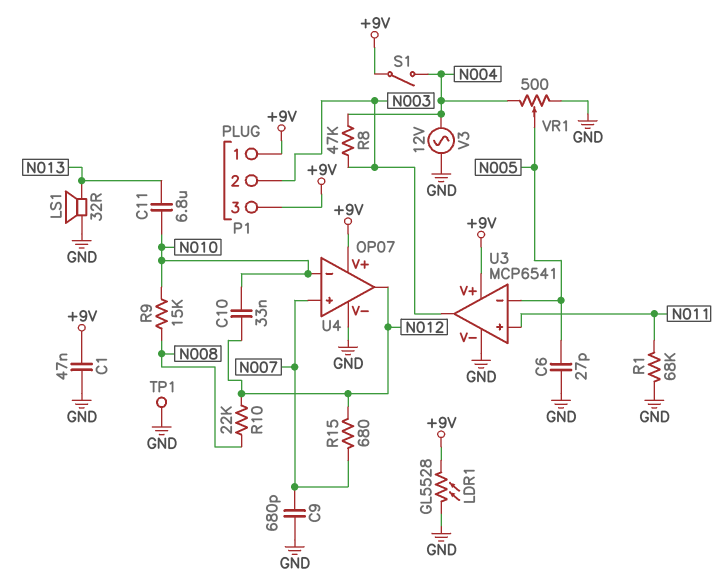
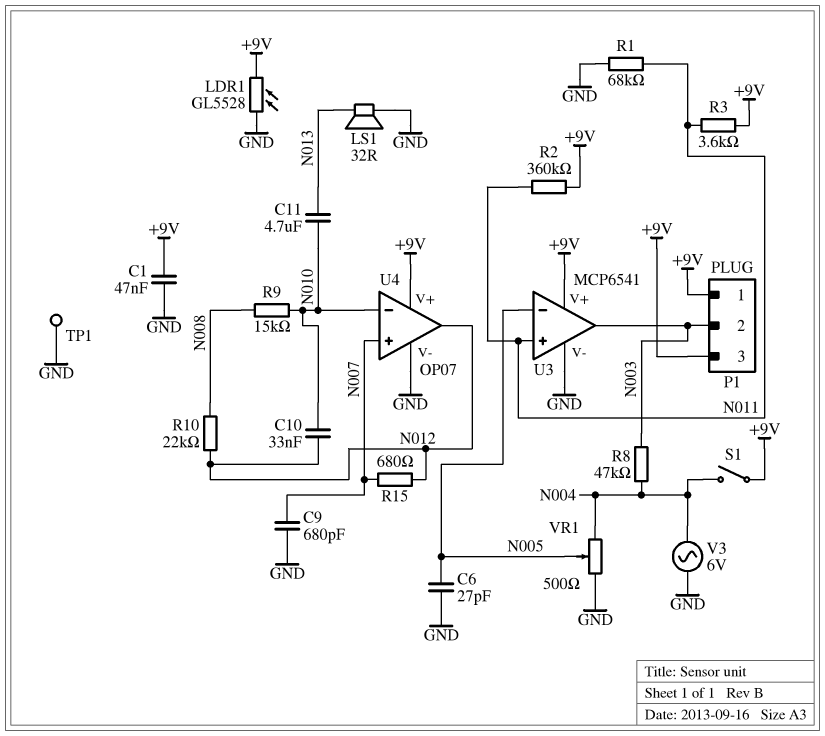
C11: 6.8uF (N010, N013) -> 4.7uF (N010, N013)
R2: none -> 360k (+9V, N011)
R3: none -> 3.6k (+9V, N011)
V3: AC 12V (GND, N004) -> AC 6V (GND, N004)

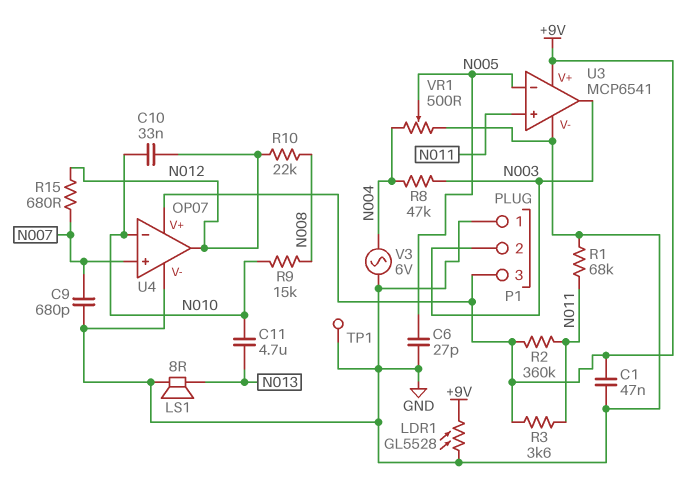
LS1: speaker 32R (GND, N013) -> speaker 8R (GND, N013)
P1 pin 1: +9V -> GND
S1: switch (+9V, N004) -> none

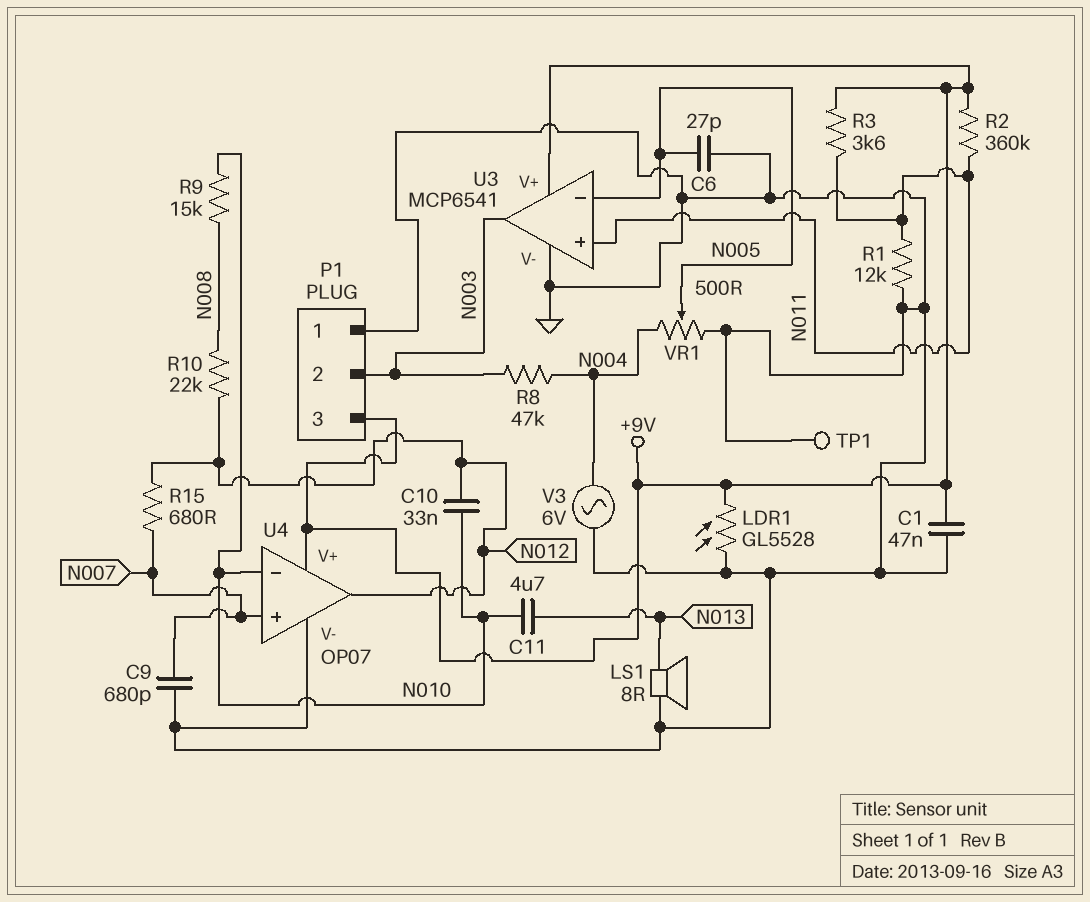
R1: 68k (GND, N011) -> 12k (GND, N011)

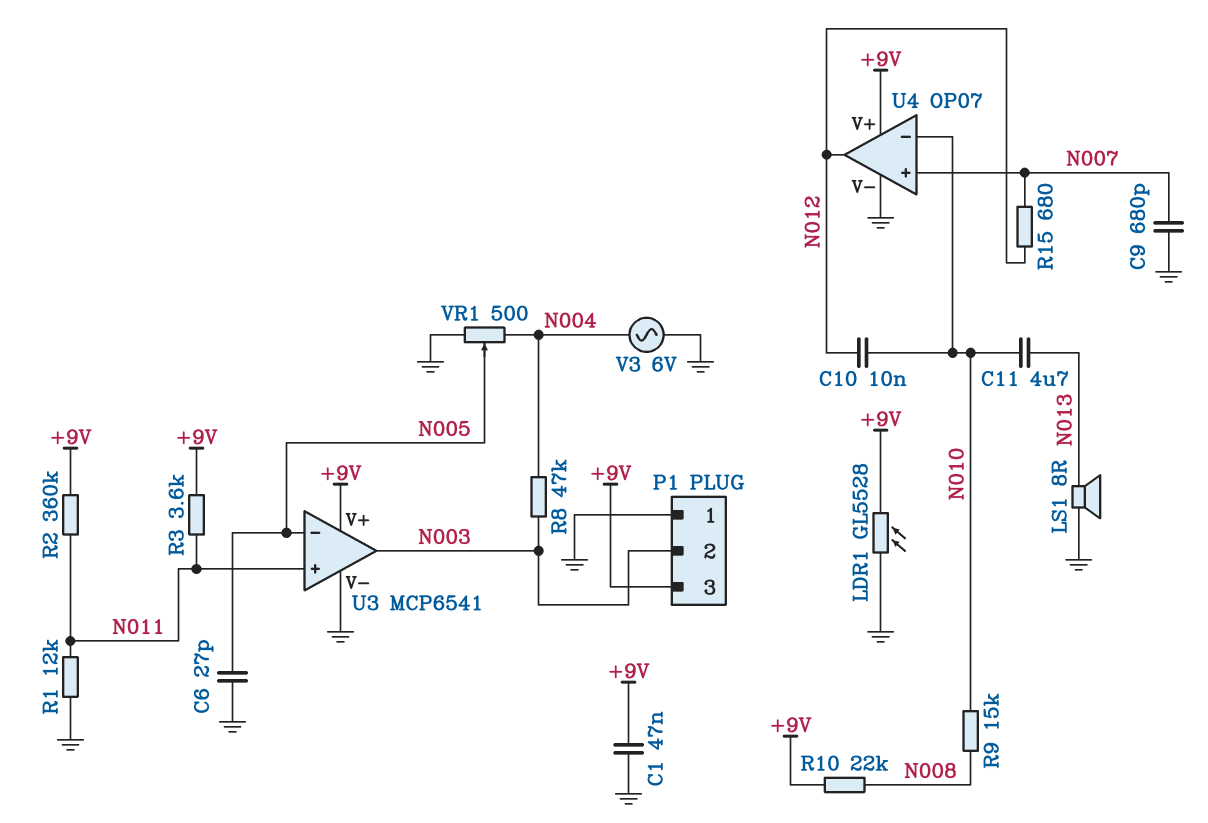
C10: 33nF (N010, N012) -> 10nF (N010, N012)
R10: 22k (N008, N012) -> 22k (+9V, N008)
TP1: test point (GND) -> none

